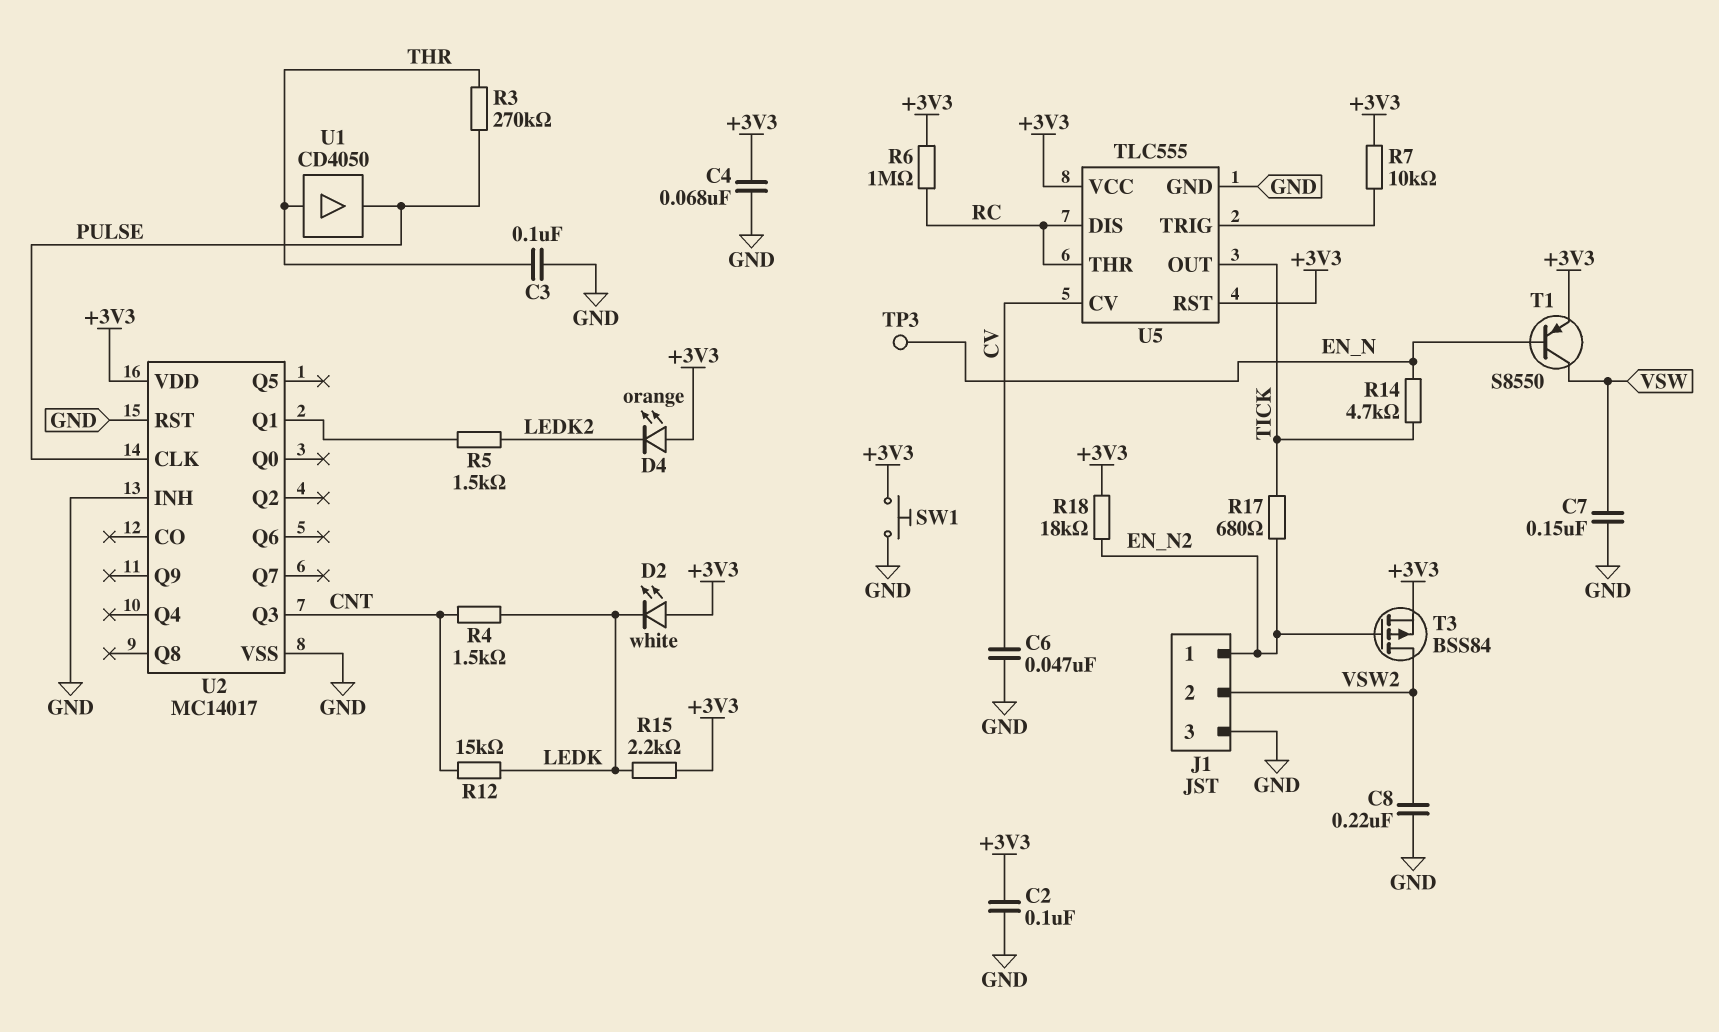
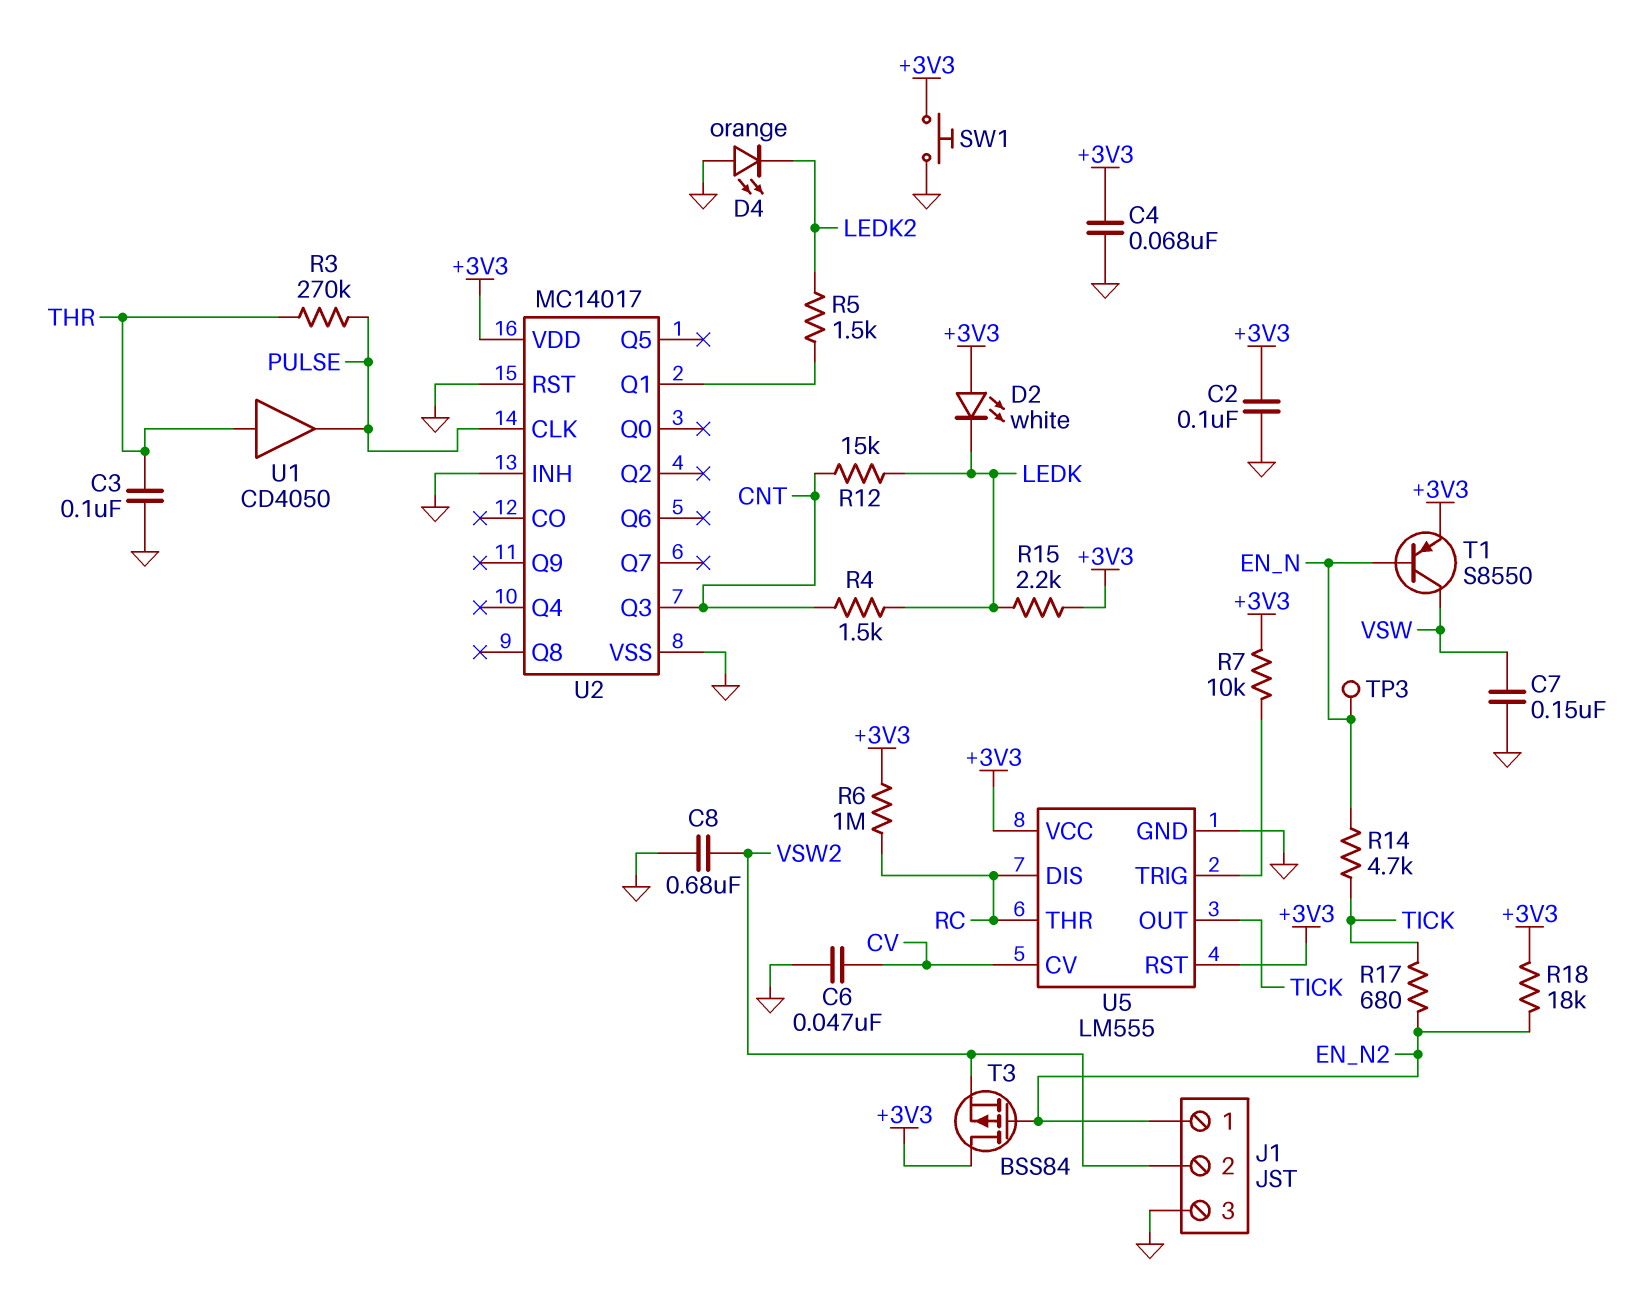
C8: 220nF (GND, VSW2) -> 680nF (GND, VSW2)
D4: LED orange (A +3V3, K LEDK2) -> LED orange (A GND, K LEDK2)
T3: PMOS BSS84 (G EN_N2, D VSW2, S +3V3) -> PMOS BSS84 (G EN_N2, D +3V3, S VSW2)
U5: TLC555 -> LM555

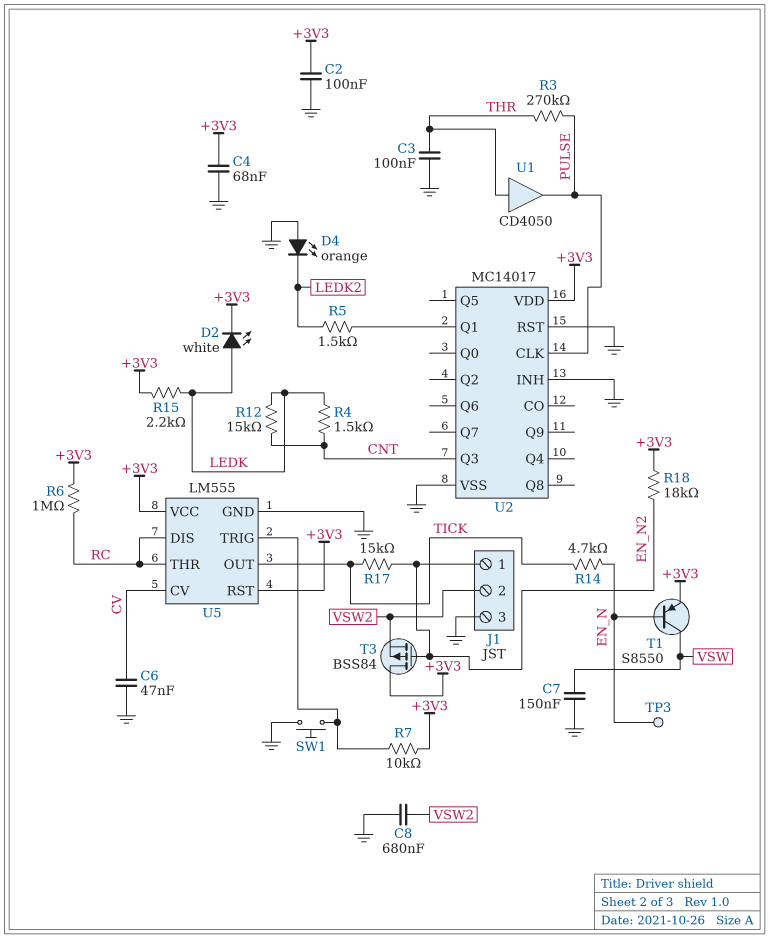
D2: LED white (A +3V3, K LEDK) -> LED white (A LEDK, K +3V3)
R17: 680 (EN_N2, TICK) -> 15k (EN_N2, TICK)
SW1: button (+3V3, GND) -> button (GND, U5/TRIG)

